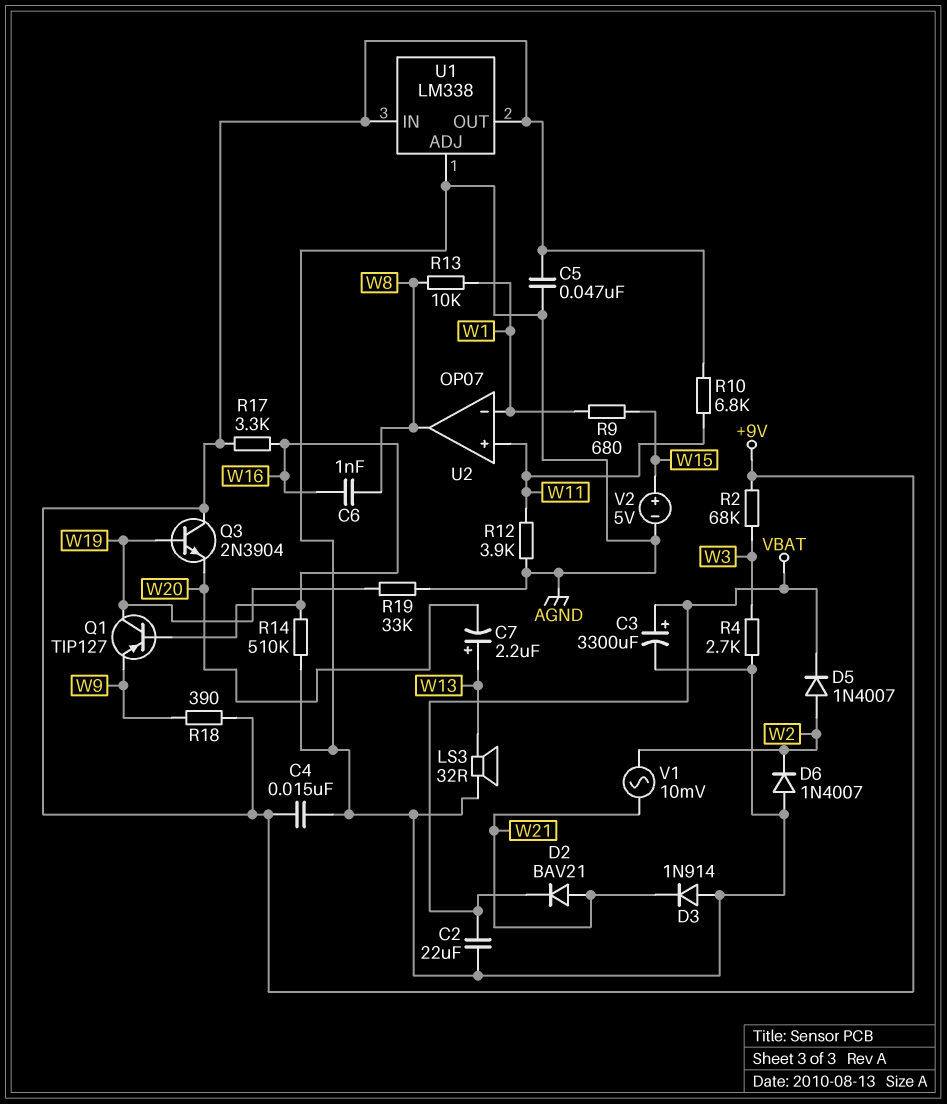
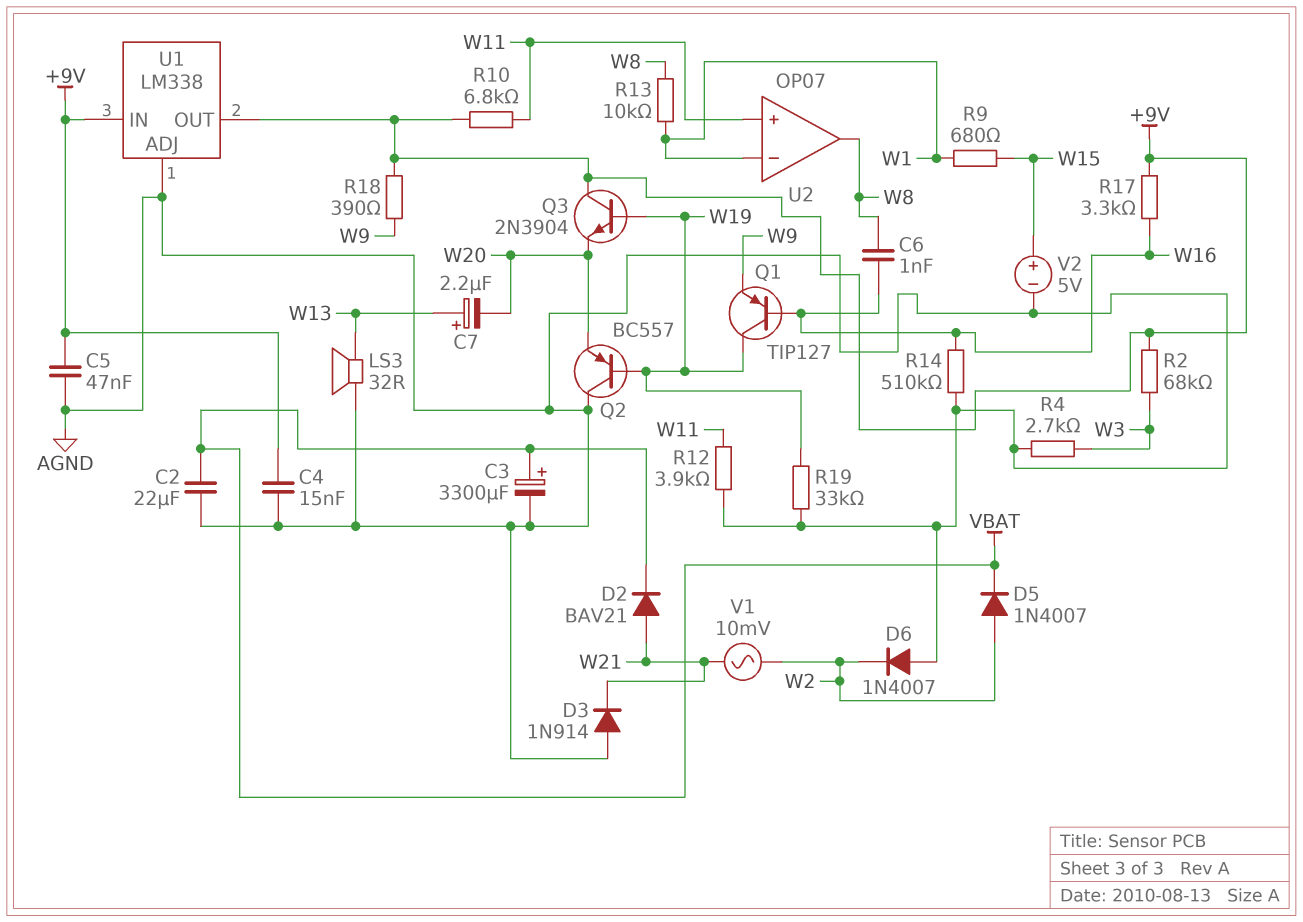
Q2: none -> PNP BC557 (B W19, C AGND, E W20)

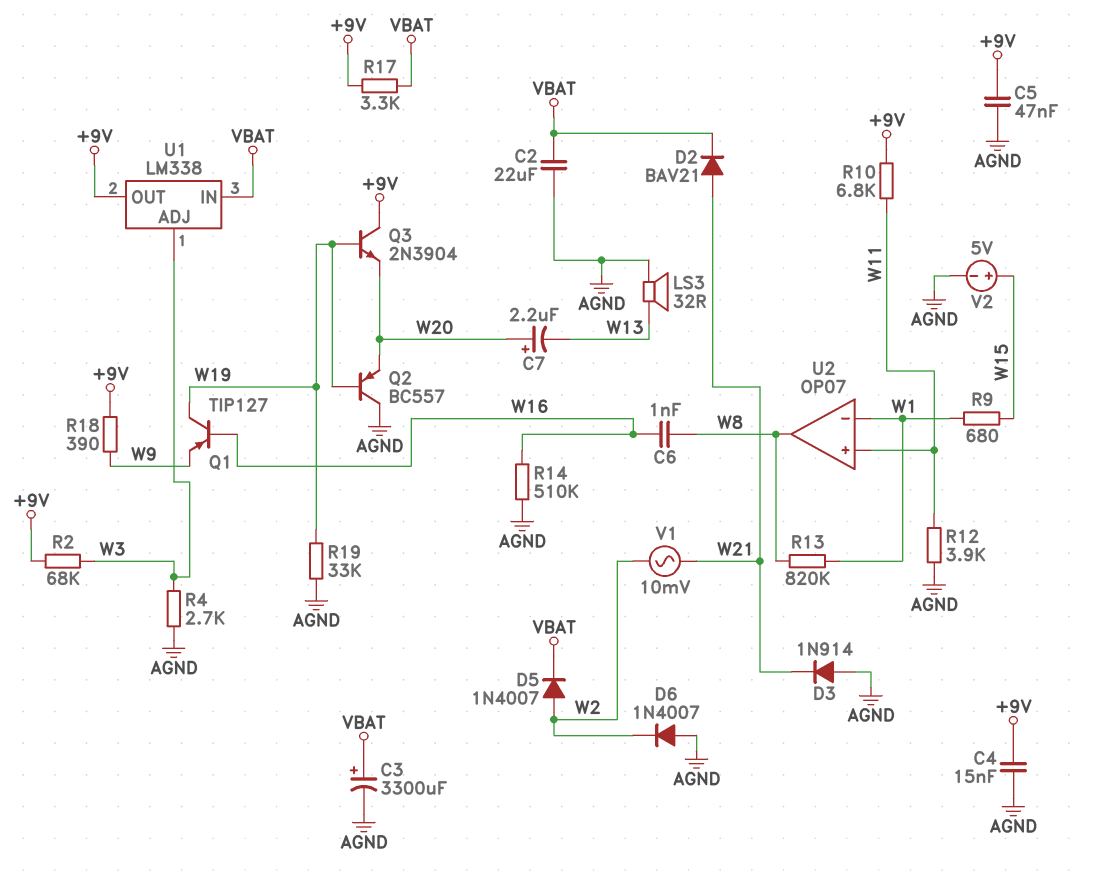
C7: 2.2uF (plus W13, minus W20) -> 2.2uF (plus W20, minus W13)
R13: 10k (W1, W8) -> 820k (W1, W8)
R17: 3.3k (+9V, W16) -> 3.3k (+9V, VBAT)
U1 pin ADJ: AGND -> W3
U1 pin IN: +9V -> VBAT

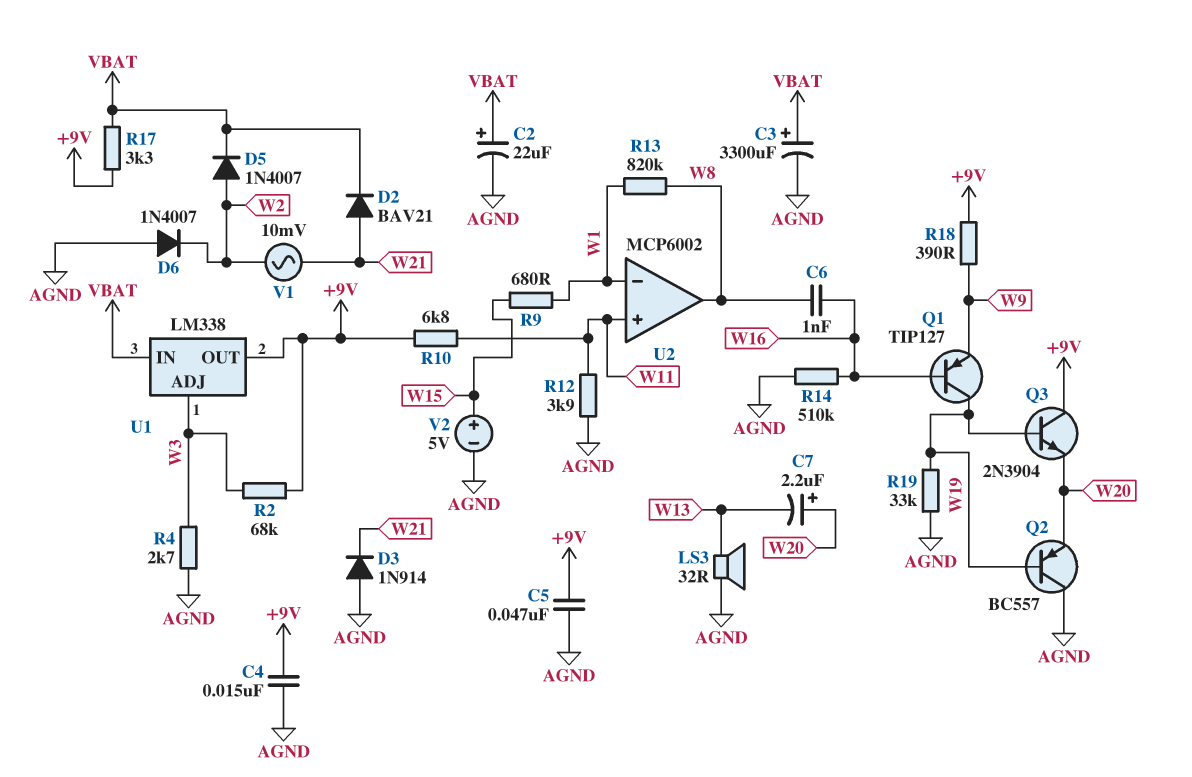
C2: 22uF (AGND, VBAT) -> 22uF (plus VBAT, minus AGND)
U2: OP07 -> MCP6002

